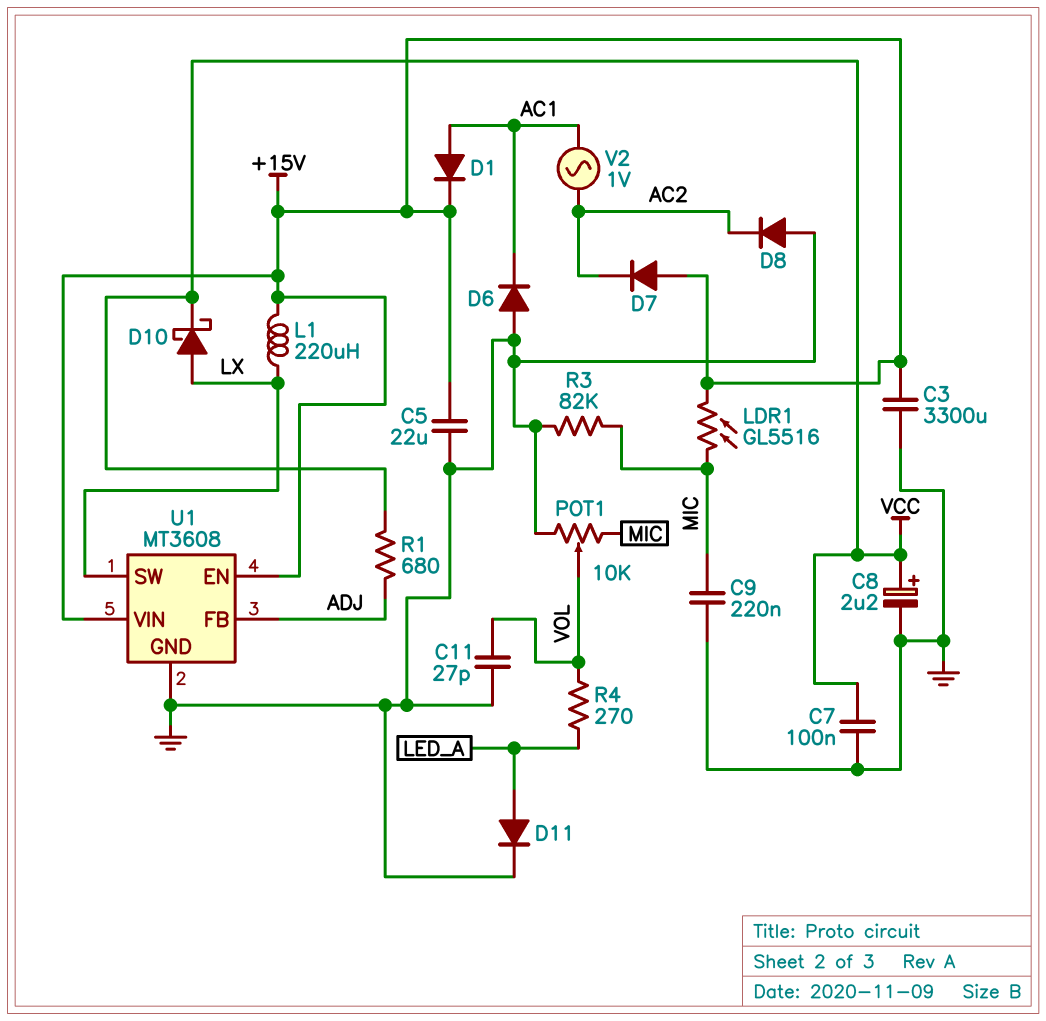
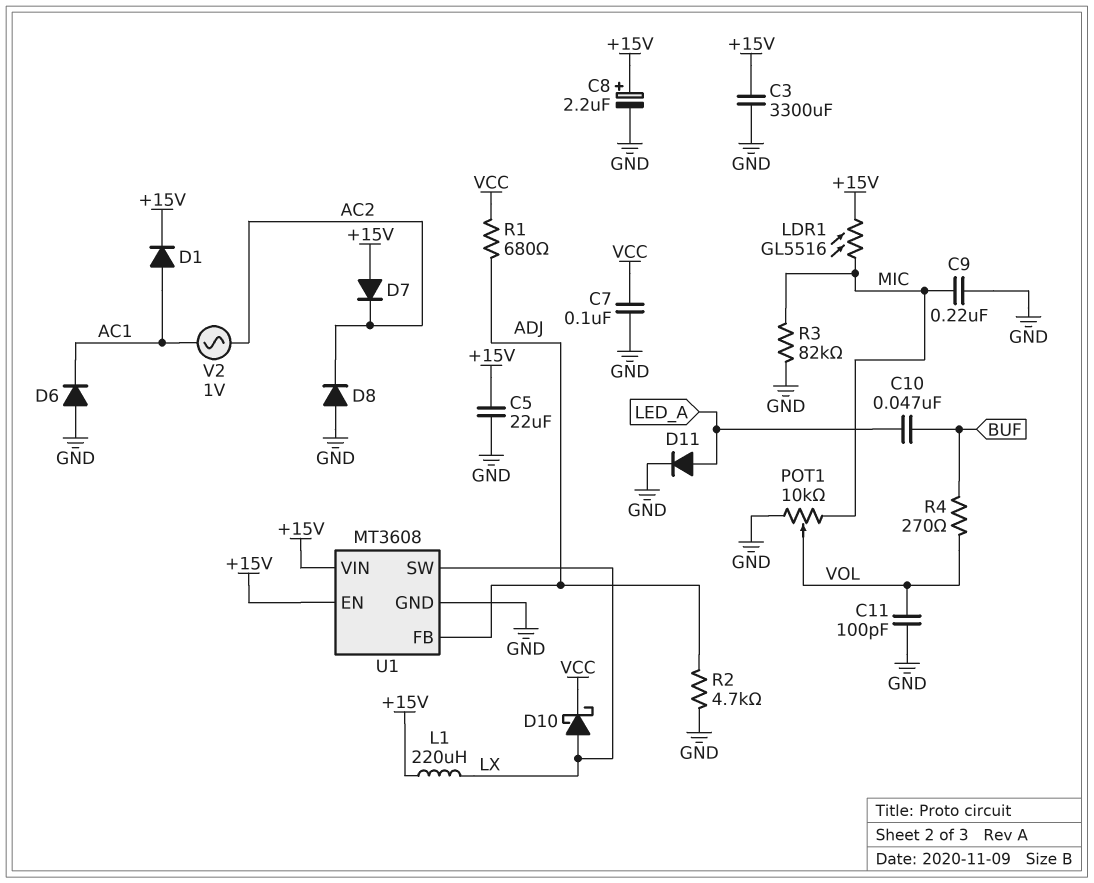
C8: 2.2uF (plus VCC, minus GND) -> 2.2uF (plus +15V, minus GND)
C10: none -> 47nF (BUF, LED_A)
C11: 27pF (GND, VOL) -> 100pF (GND, VOL)
R2: none -> 4.7k (ADJ, GND)
R4: 270 (LED_A, VOL) -> 270 (BUF, VOL)

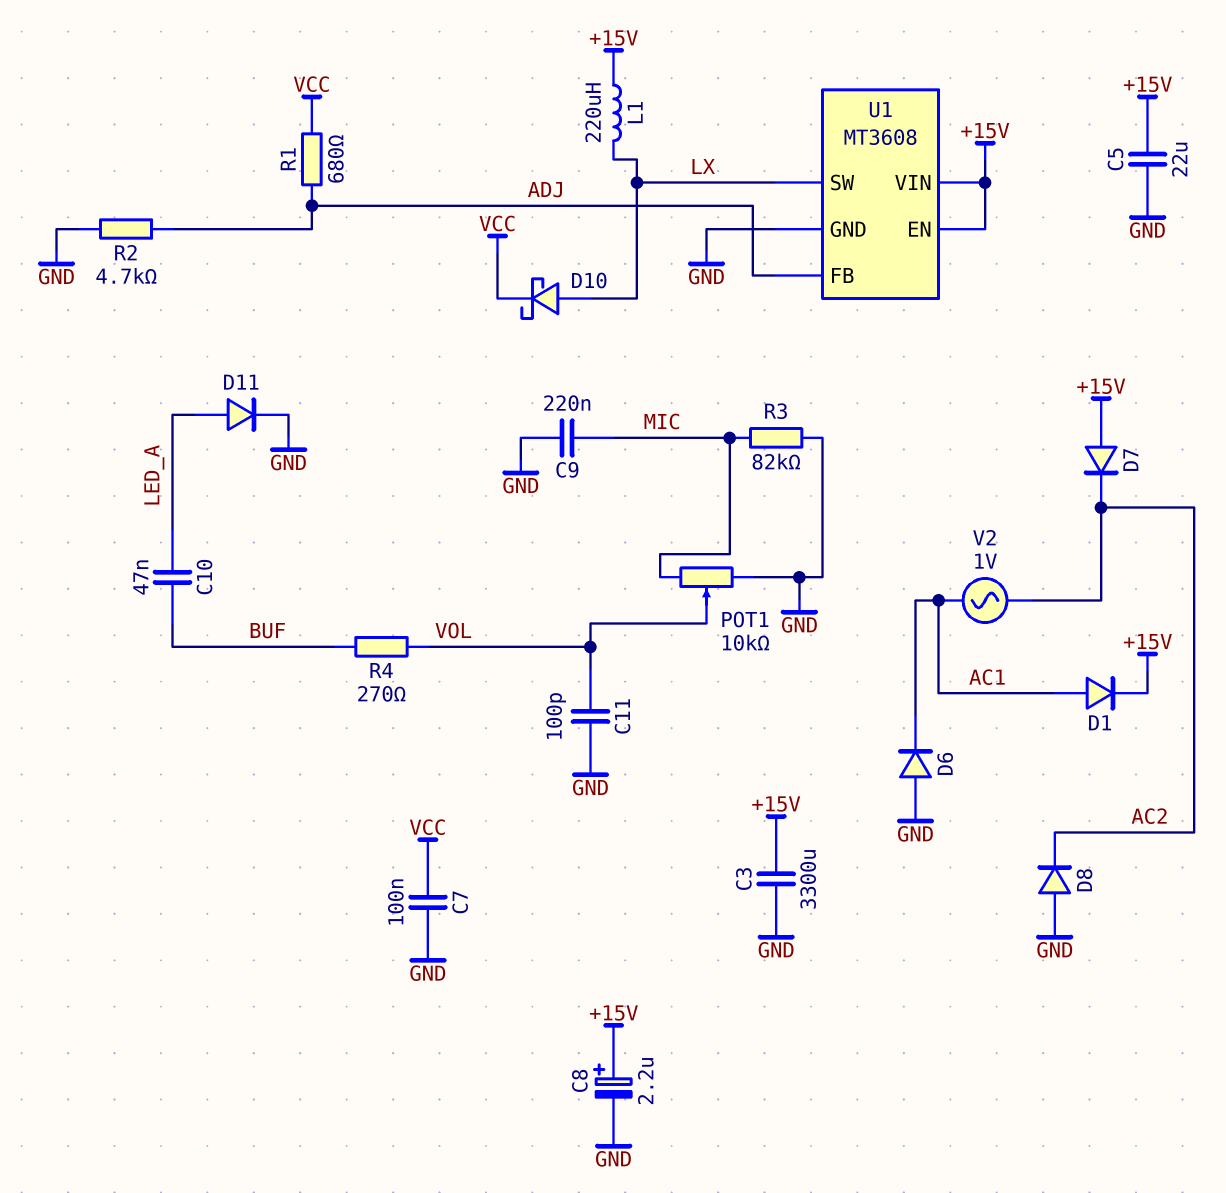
LDR1: GL5516 (+15V, MIC) -> none

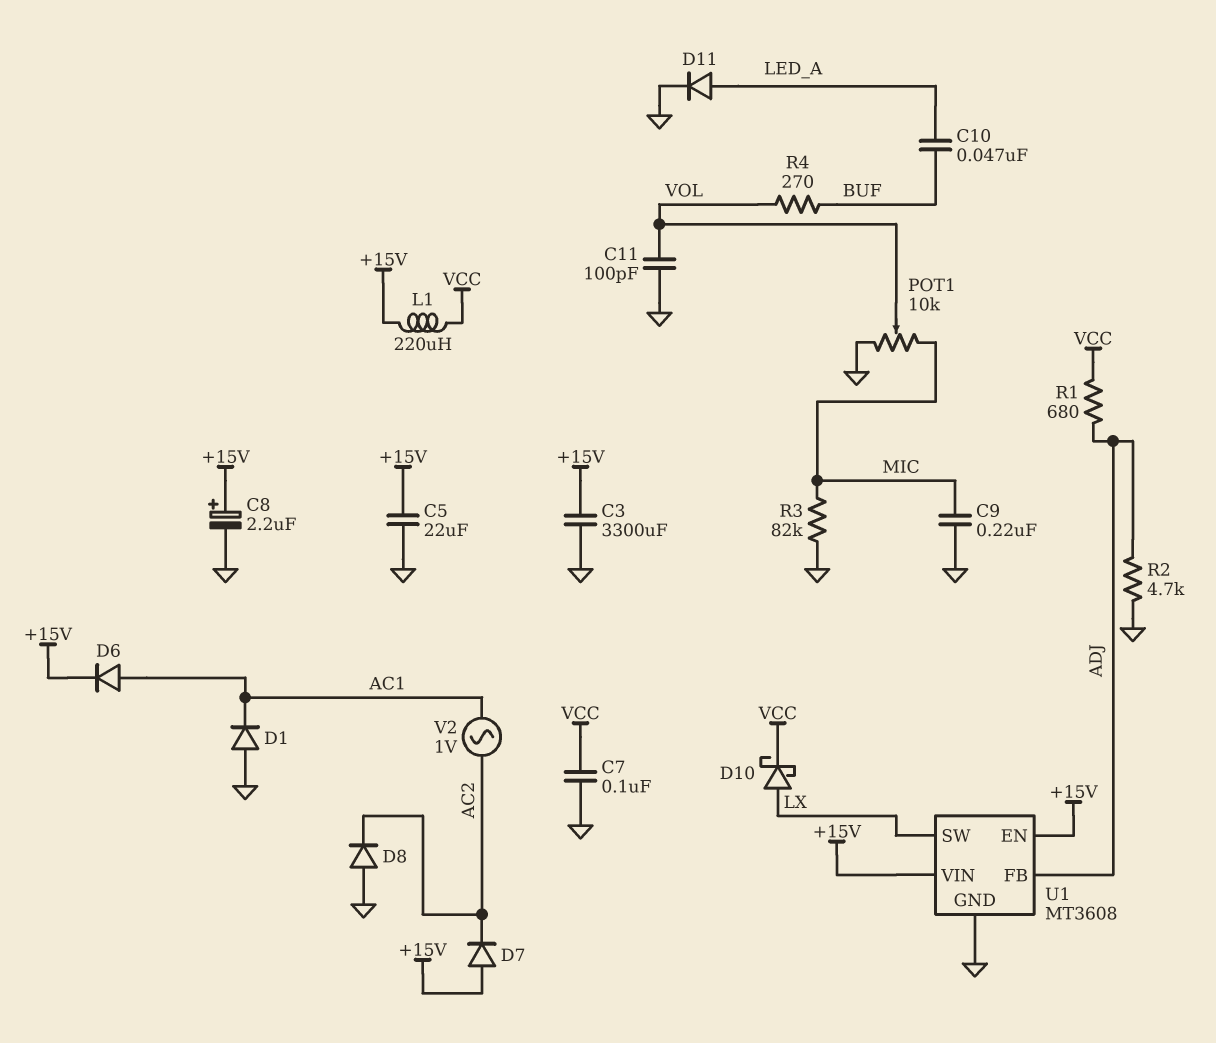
D1: diode (A AC1, K +15V) -> diode (A GND, K AC1)
D6: diode (A GND, K AC1) -> diode (A AC1, K +15V)
L1: 220uH (+15V, LX) -> 220uH (+15V, VCC)

